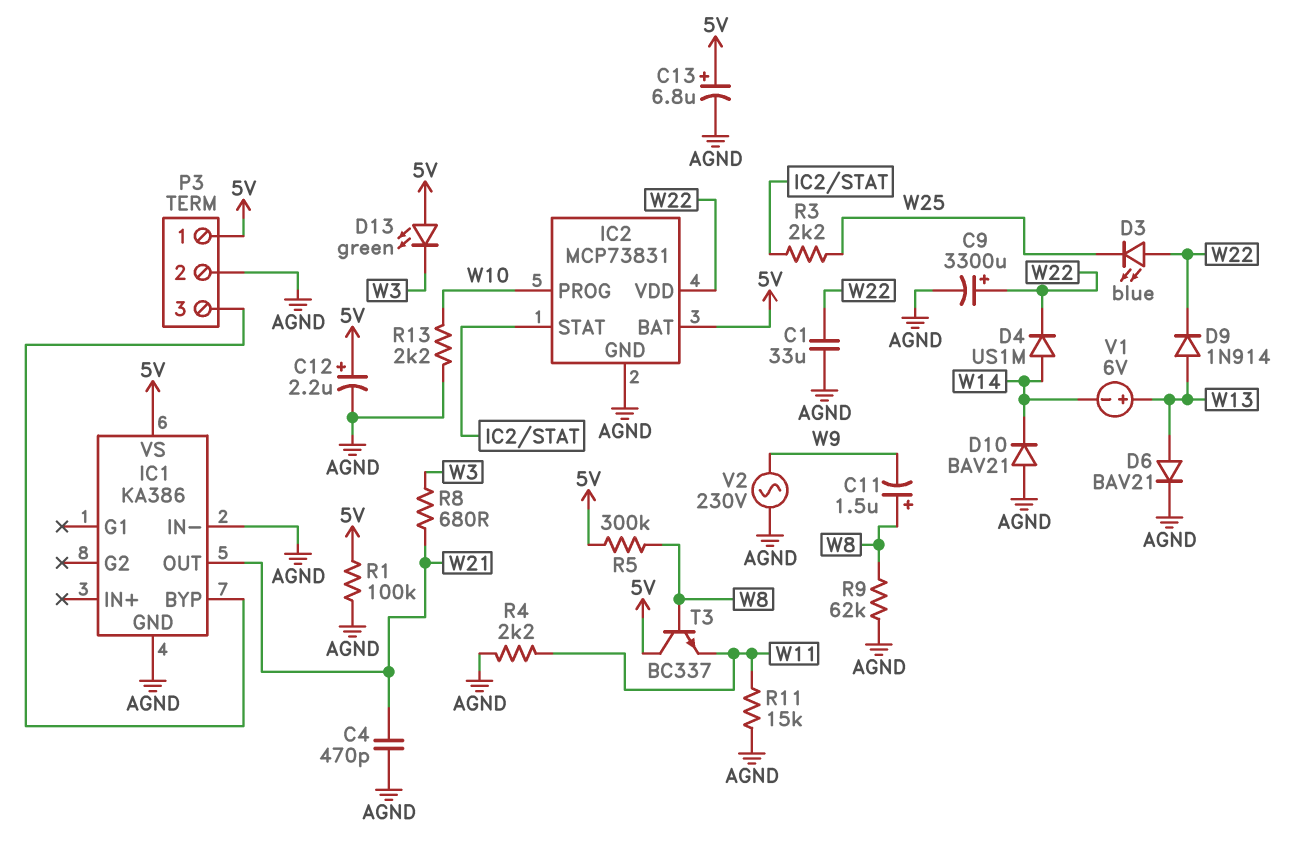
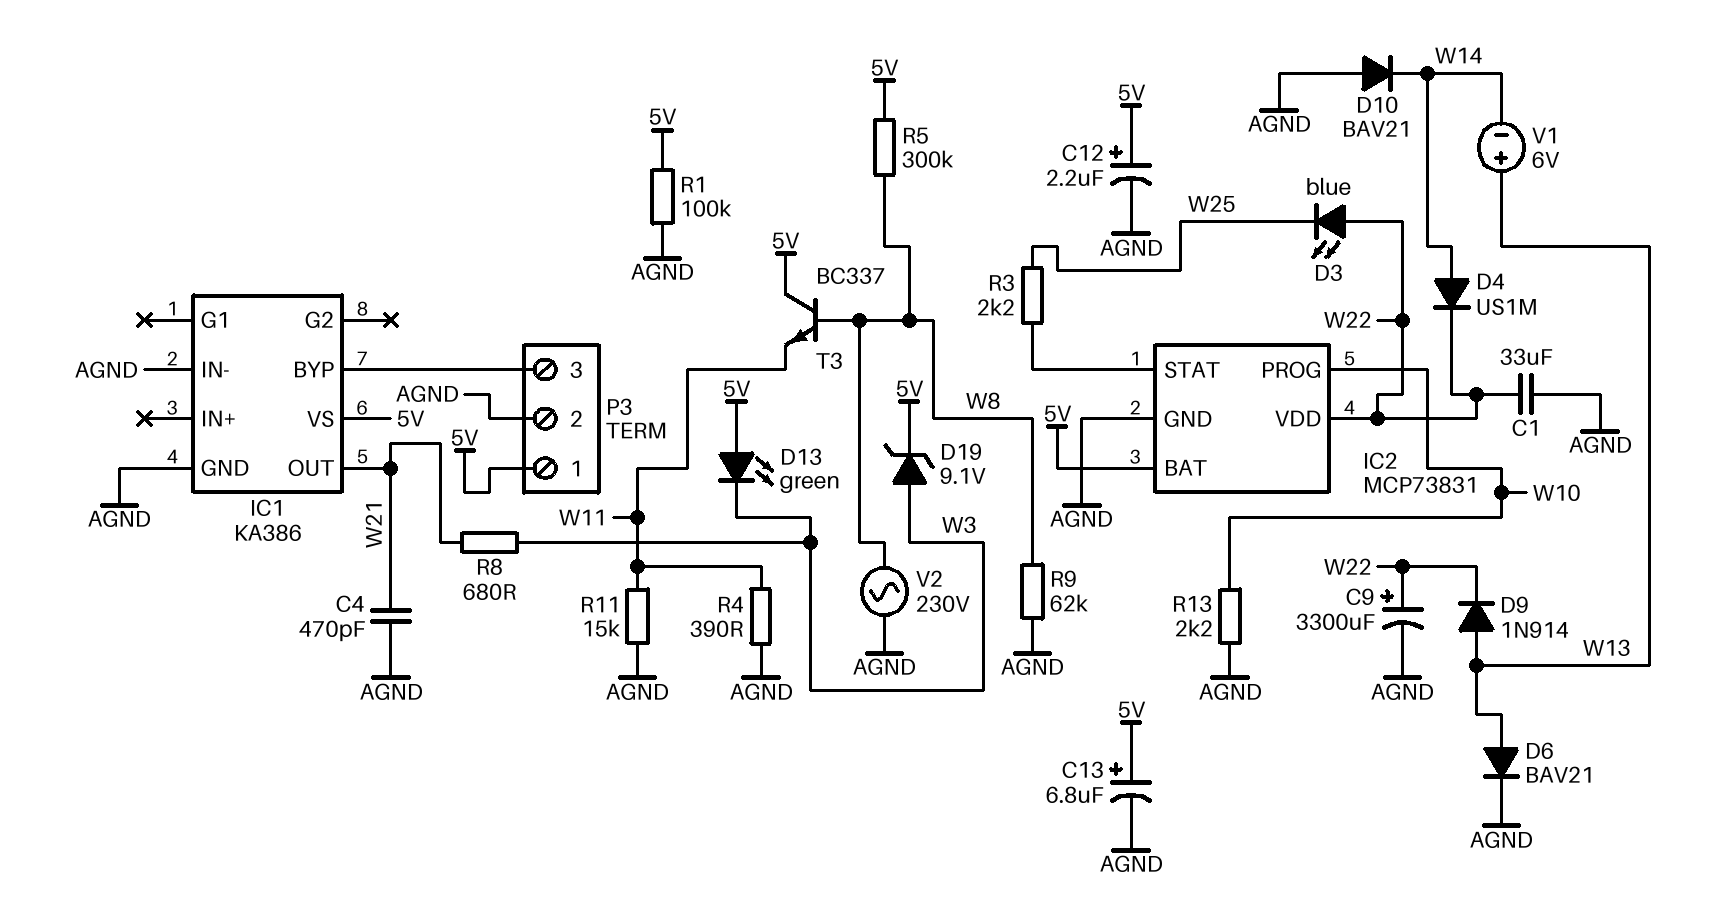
C11: 1.5uF (plus W8, minus W9) -> none
D19: none -> zener 9.1V (A W3, K 5V)
R4: 2.2k (AGND, W11) -> 390 (AGND, W11)
V2: AC 230V (AGND, W9) -> AC 230V (AGND, W8)

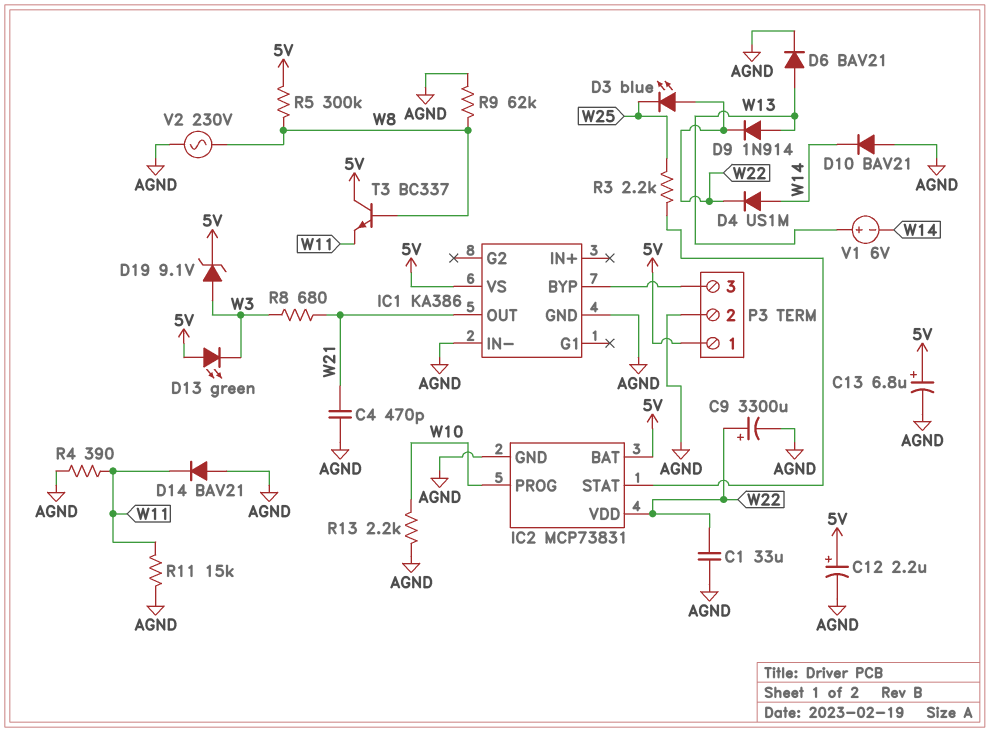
D14: none -> diode BAV21 (A AGND, K W11)
R1: 100k (5V, AGND) -> none

